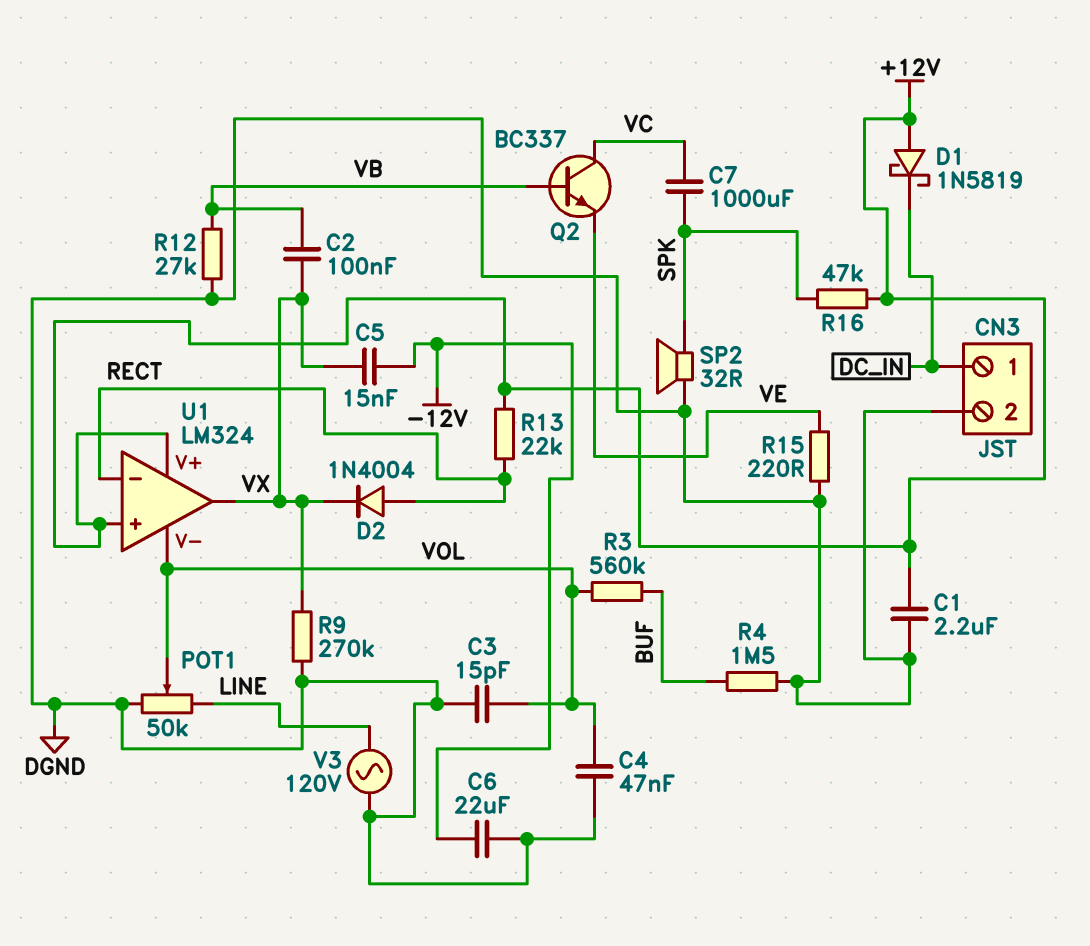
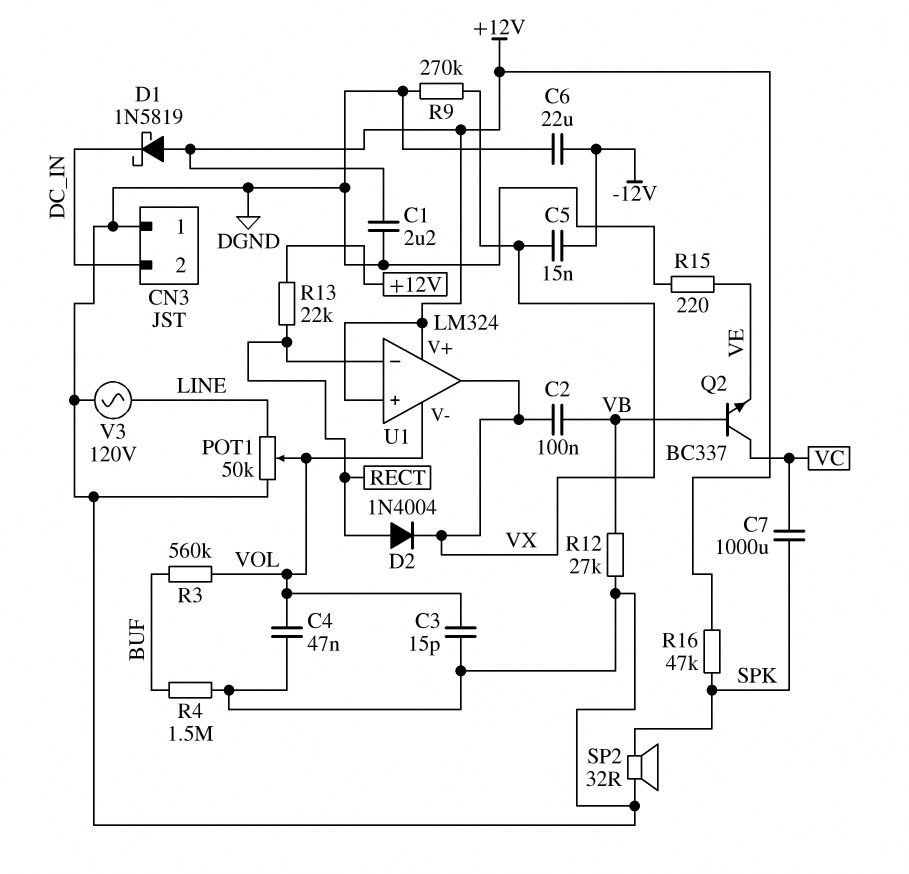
CN3 pin 1: DC_IN -> DGND
CN3 pin 2: DGND -> DC_IN

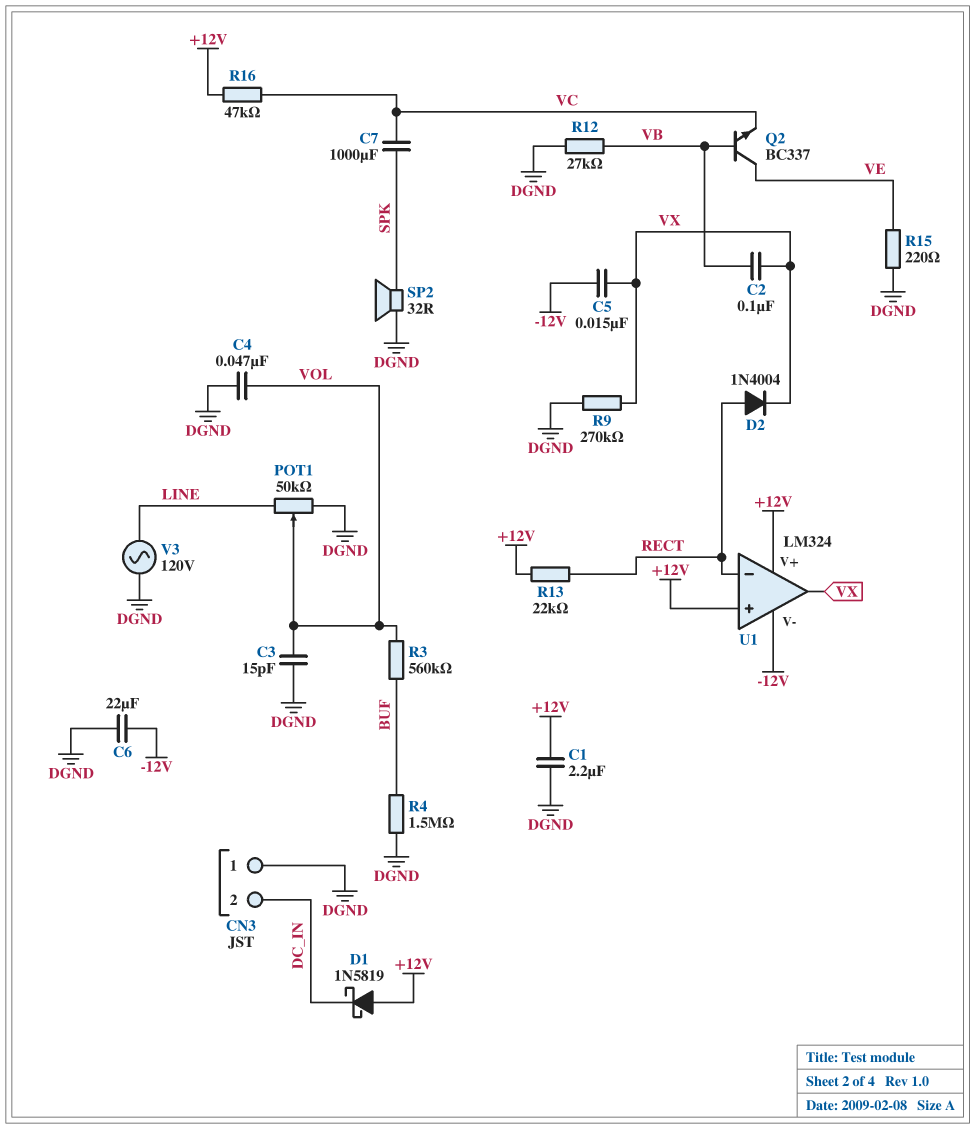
Q2: NPN BC337 (B VB, C VC, E VE) -> NPN BC337 (B VB, C VE, E VC)
R16: 47k (+12V, SPK) -> 47k (+12V, VC)
U1 pin V-: VOL -> -12V

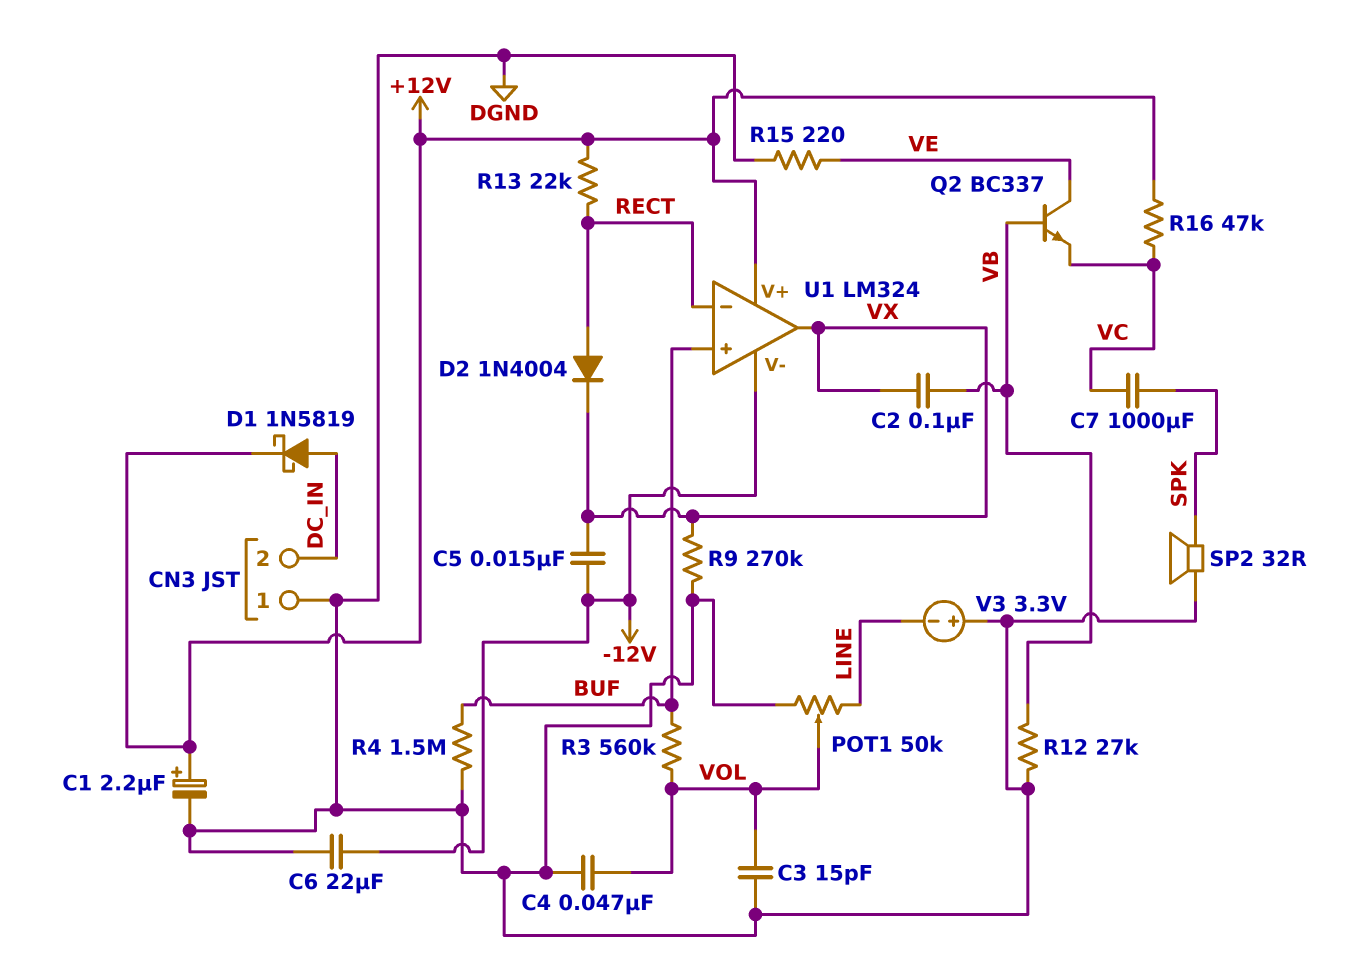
C1: 2.2uF (+12V, DGND) -> 2.2uF (plus +12V, minus DGND)
D1: schottky 1N5819 (A +12V, K DC_IN) -> schottky 1N5819 (A DC_IN, K +12V)
U1 pin in+: +12V -> BUF
V3: AC 120V (DGND, LINE) -> 3.3V (plus DGND, minus LINE)

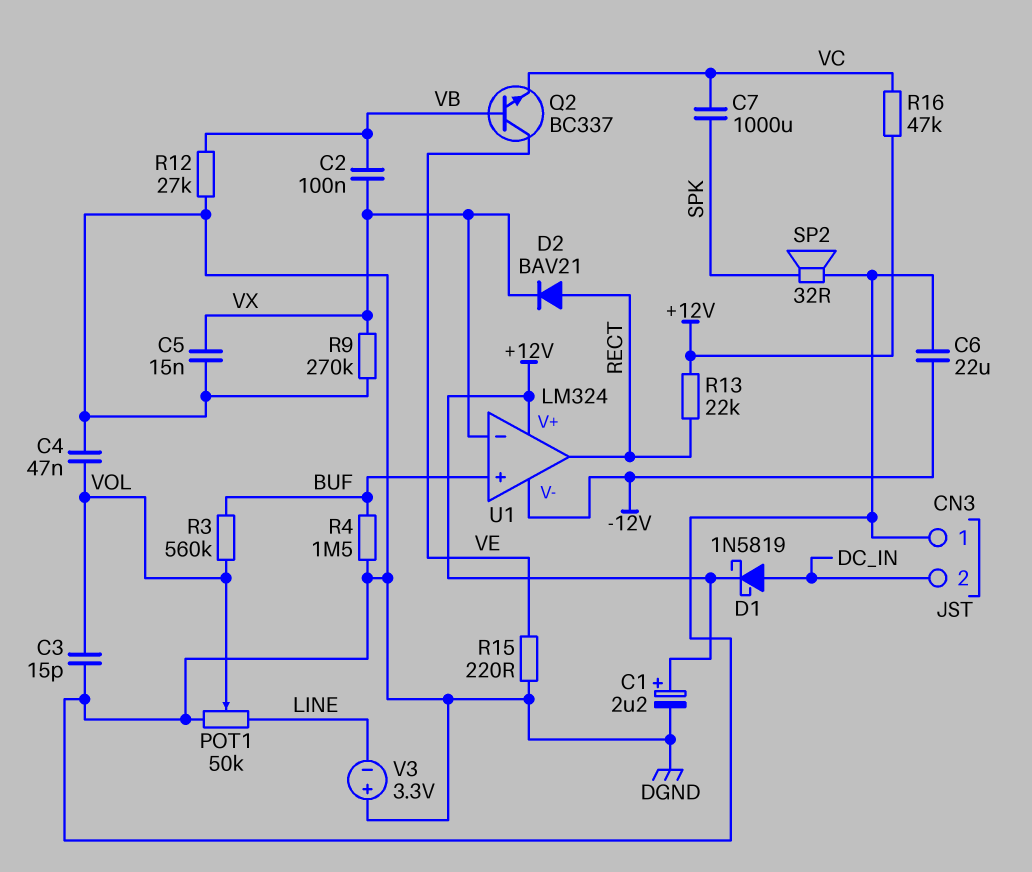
C5: 15nF (-12V, VX) -> 15nF (DGND, VX)
D2: diode 1N4004 (A RECT, K VX) -> diode BAV21 (A RECT, K VX)
U1 pin in-: RECT -> VX
U1 pin out: VX -> RECT

